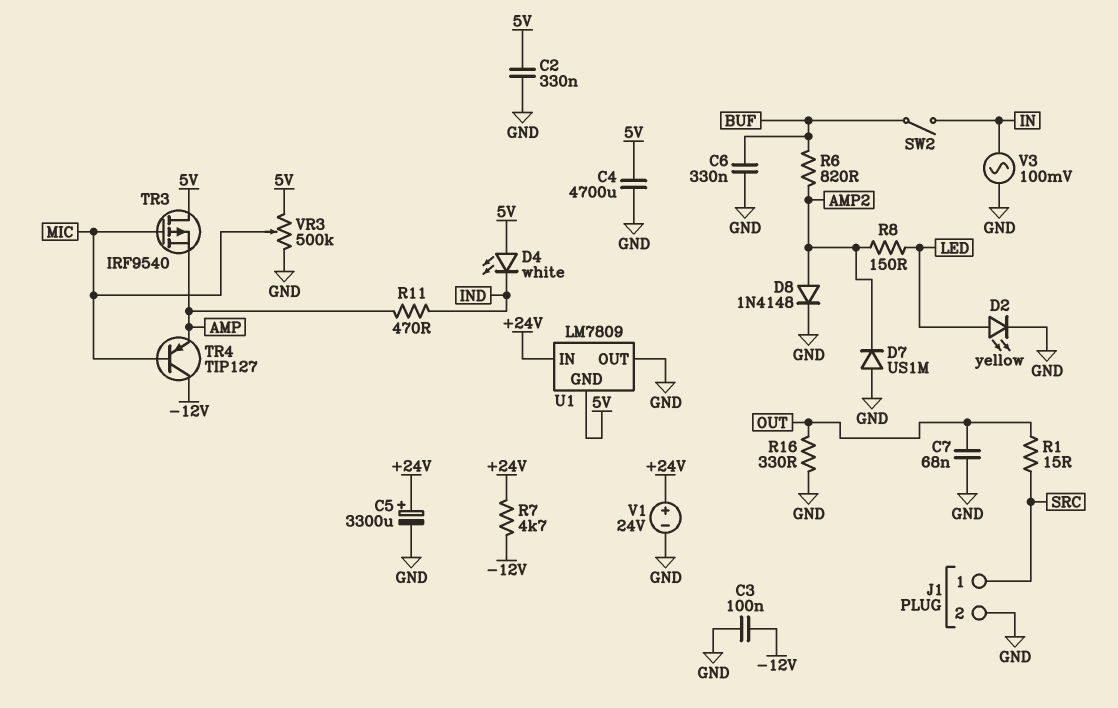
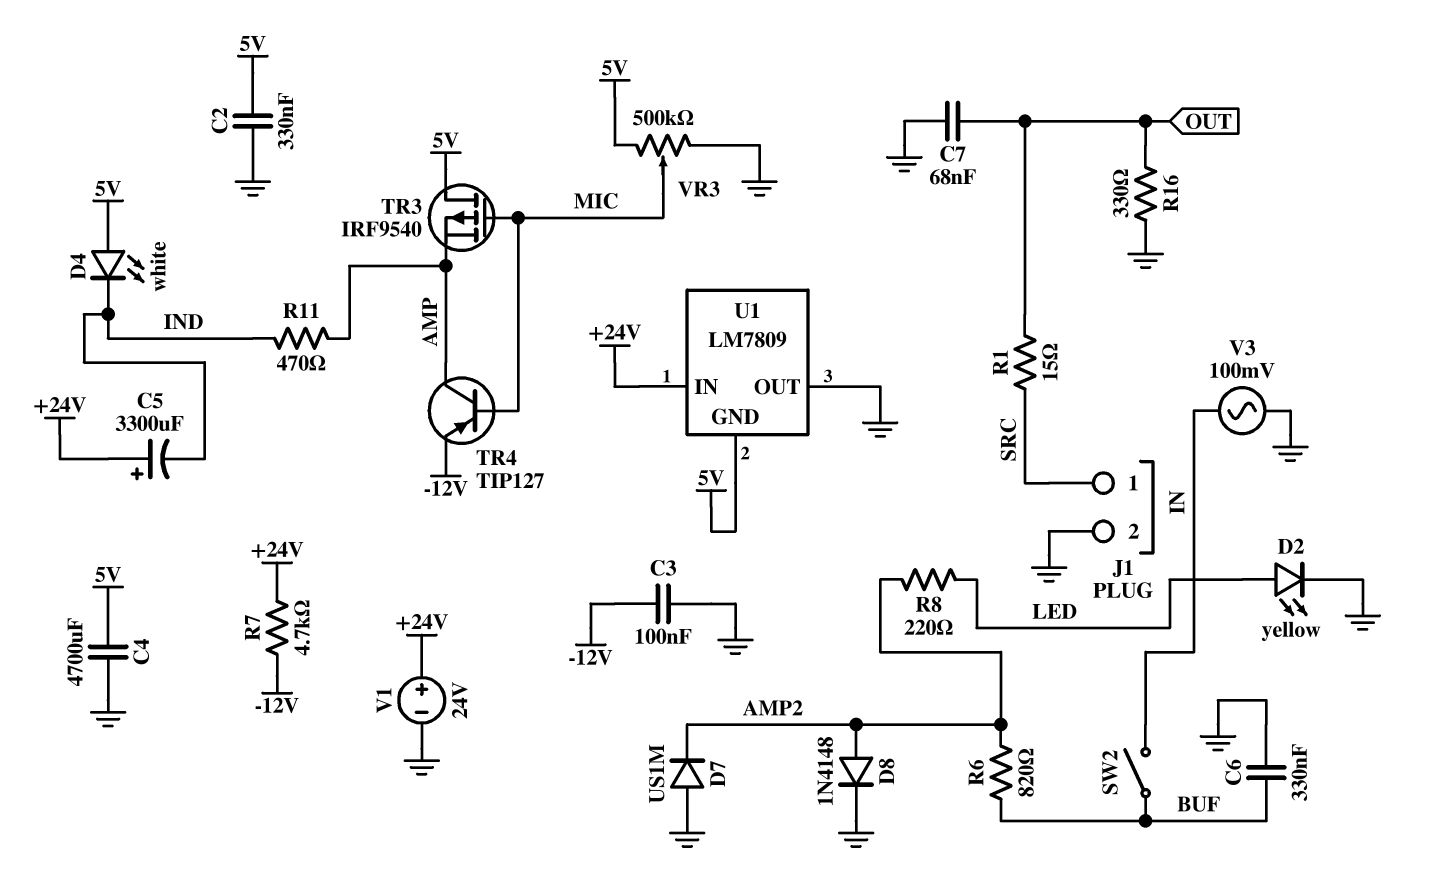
C5: 3300uF (plus +24V, minus GND) -> 3300uF (plus +24V, minus IND)
R8: 150 (AMP2, LED) -> 220 (AMP2, LED)
TR4: PNP TIP127 (B MIC, C -12V, E AMP) -> PNP TIP127 (B MIC, C AMP, E -12V)

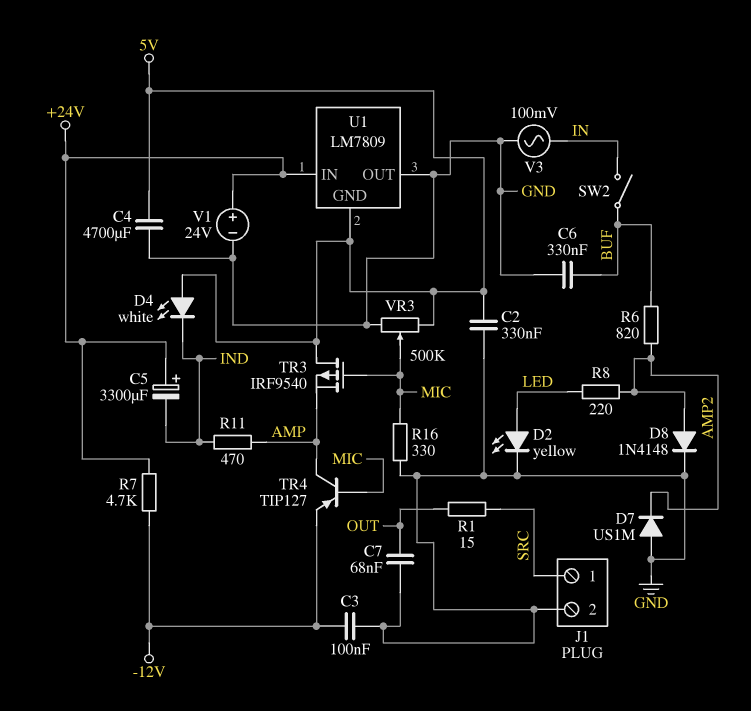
R16: 330 (GND, OUT) -> 330 (GND, MIC)

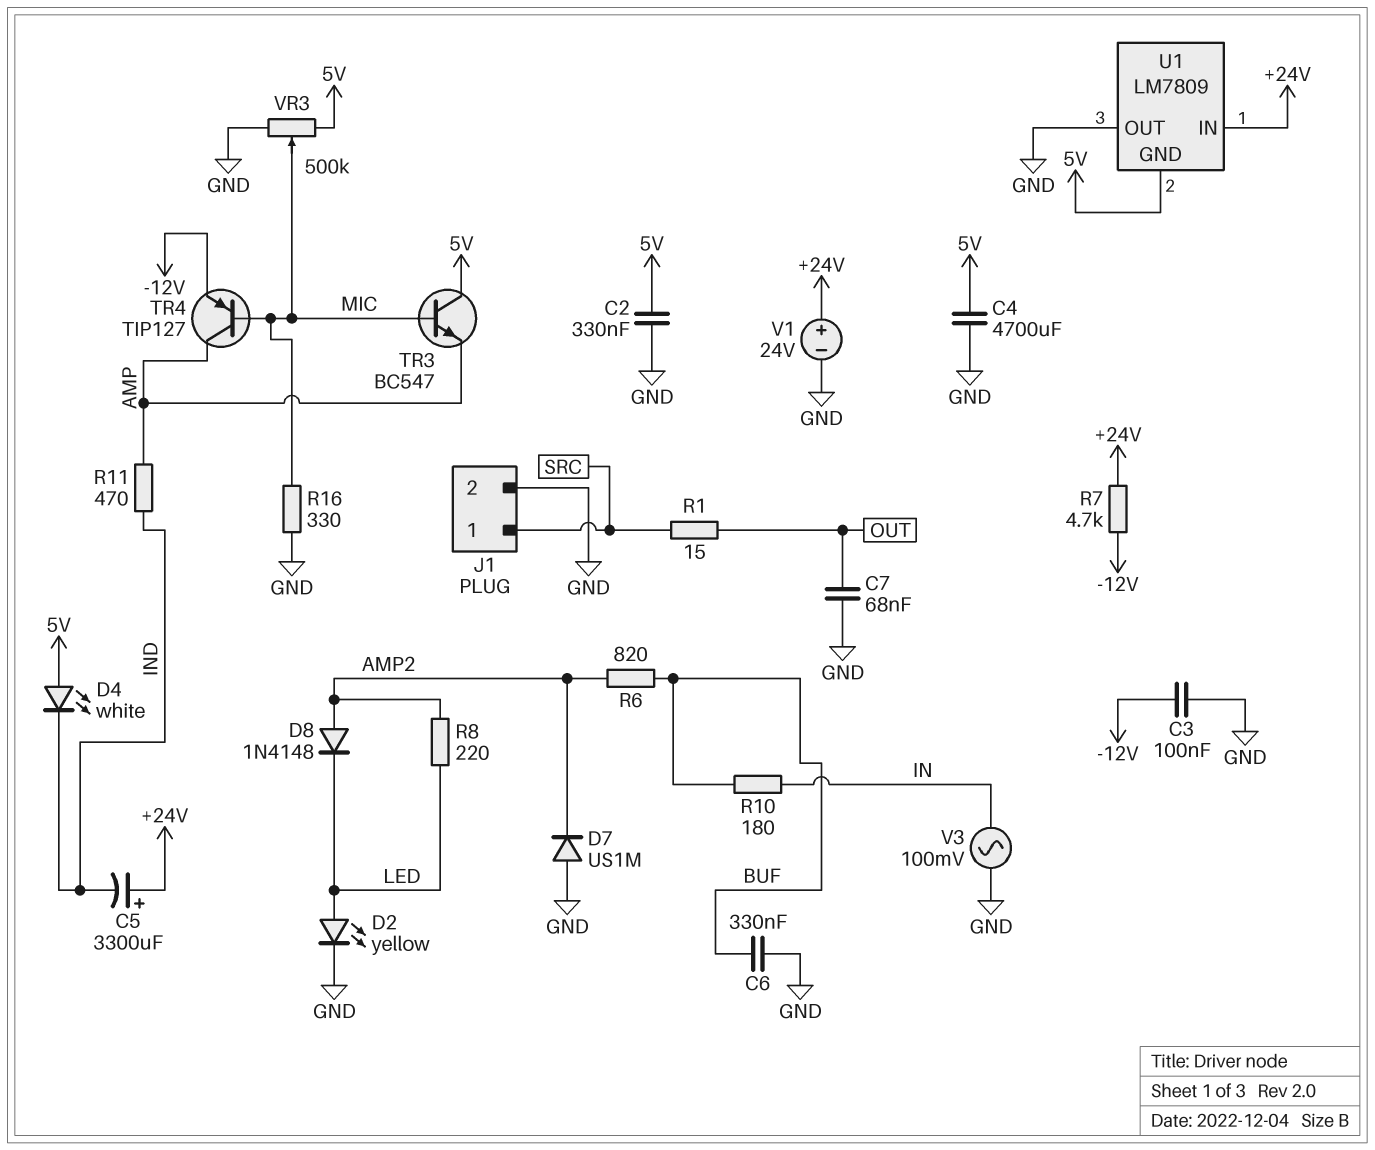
D8: diode 1N4148 (A AMP2, K GND) -> diode 1N4148 (A AMP2, K LED)
R10: none -> 180 (BUF, IN)
SW2: switch (BUF, IN) -> none
TR3: PMOS IRF9540 (G MIC, D 5V, S AMP) -> NPN BC547 (B MIC, C 5V, E AMP)

